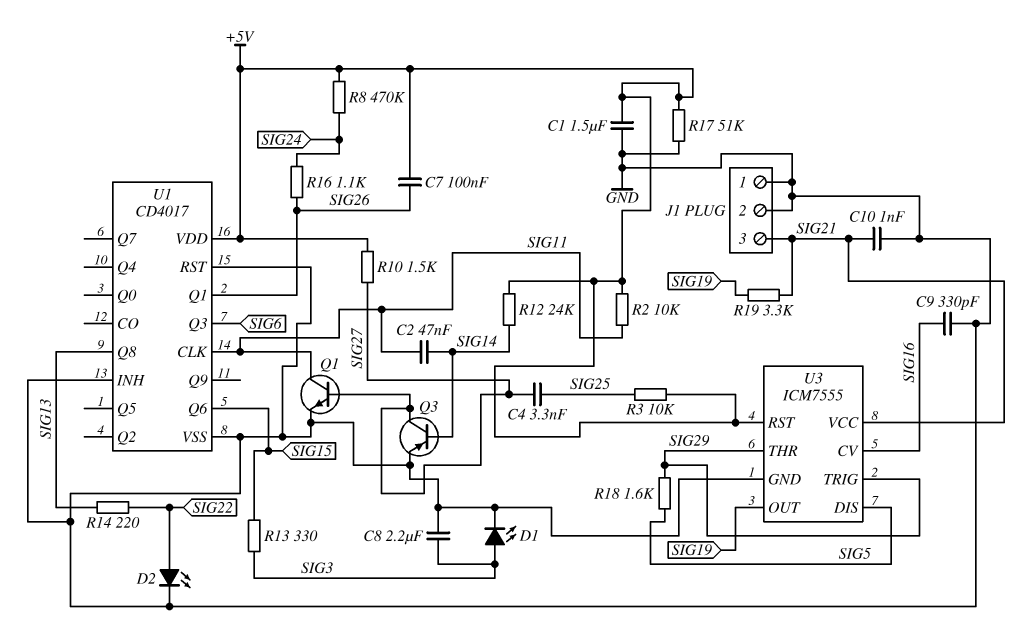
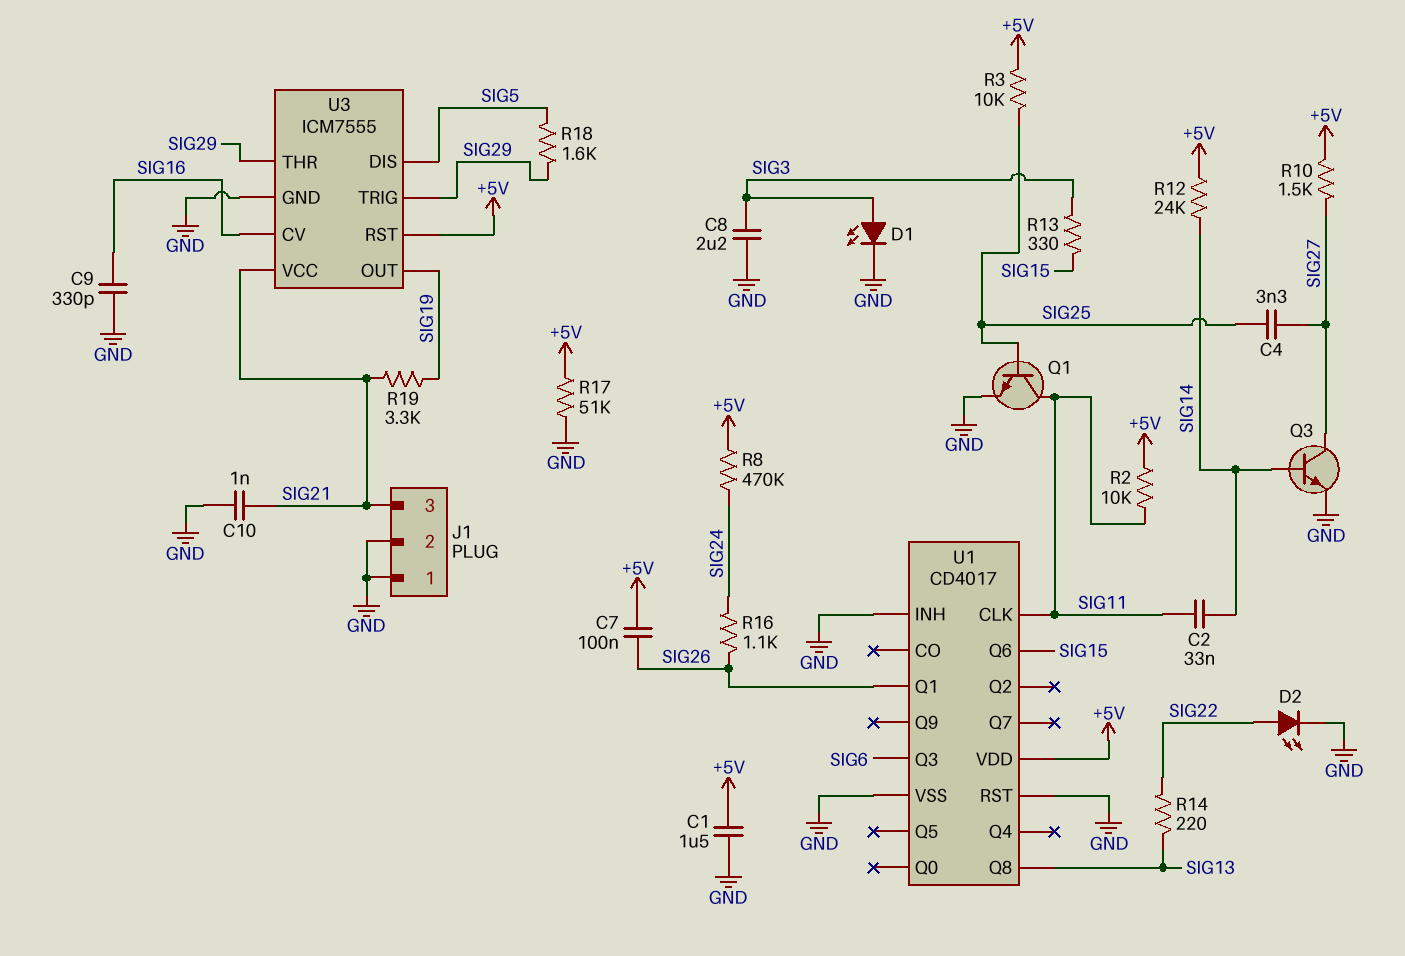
C2: 47nF (SIG11, SIG14) -> 33nF (SIG11, SIG14)
Q1: NPN (B SIG27, C SIG11, E GND) -> NPN (B SIG25, C SIG11, E GND)
Q3: PNP (B SIG14, C SIG27, E GND) -> NPN (B SIG14, C SIG27, E GND)

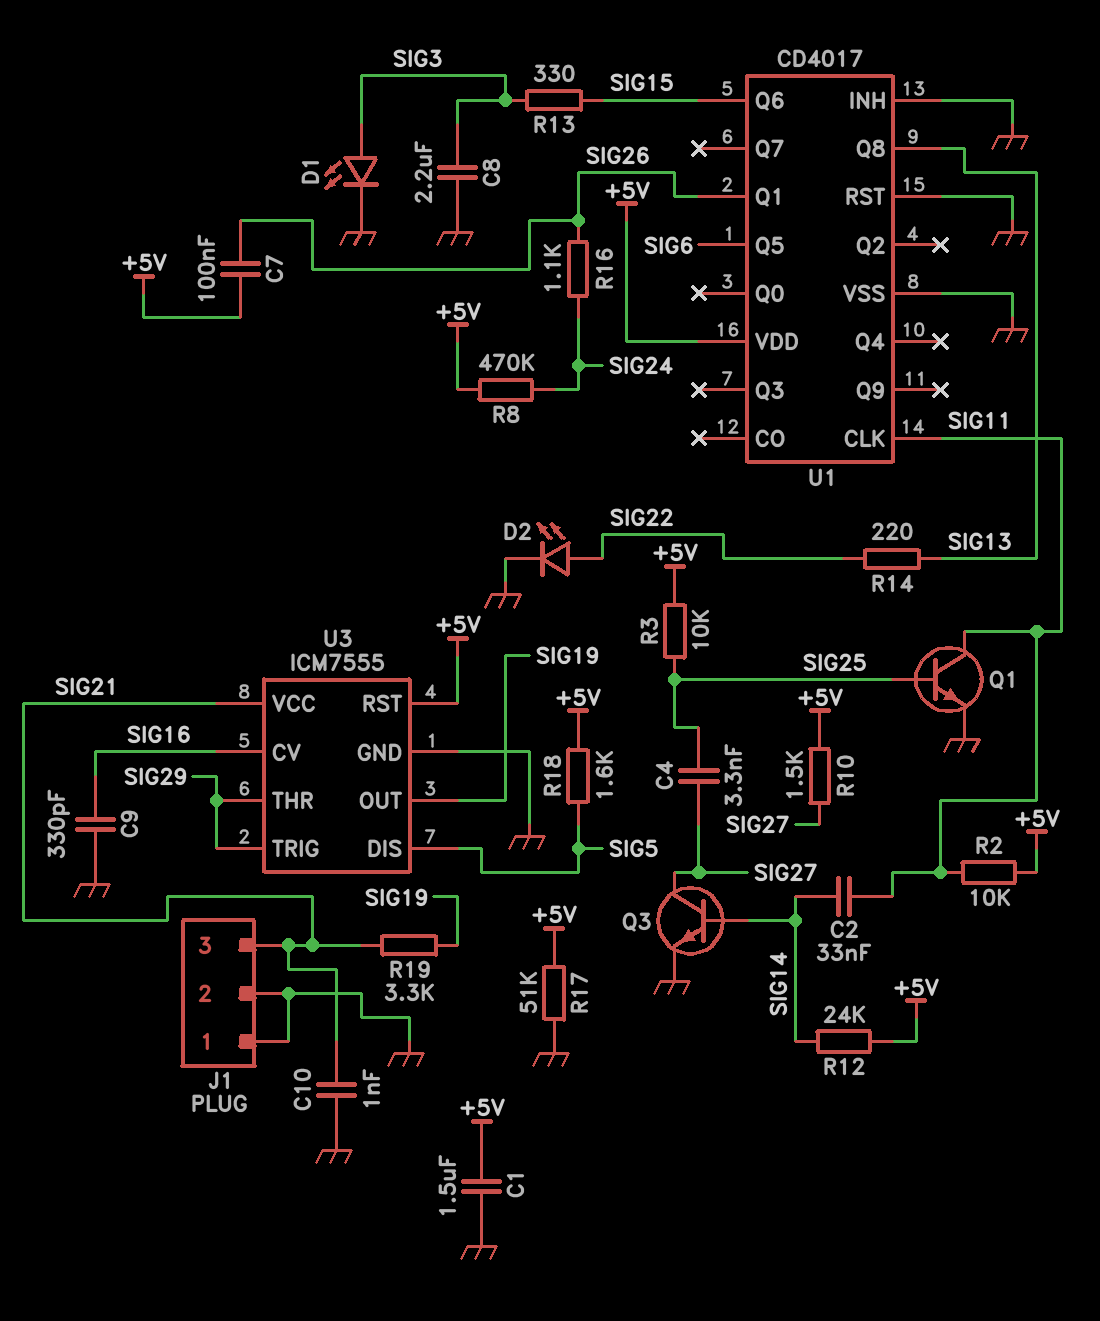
R18: 1.6k (SIG5, SIG29) -> 1.6k (+5V, SIG5)
U1 pin Q3: SIG6 -> none
U1 pin Q5: none -> SIG6

